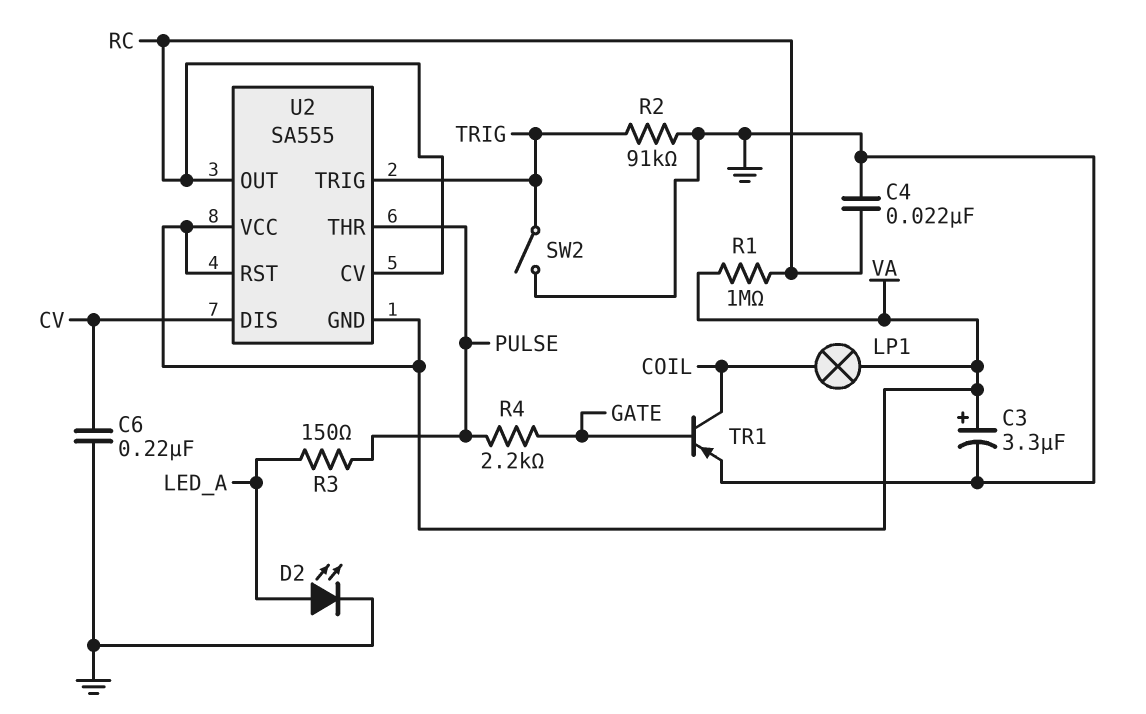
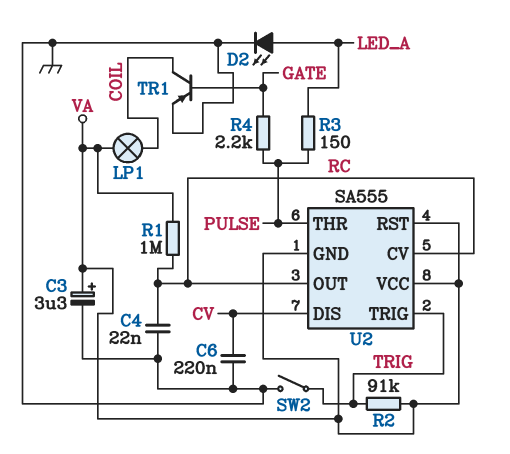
R2: 91k (GND, TRIG) -> 91k (TRIG, VA)

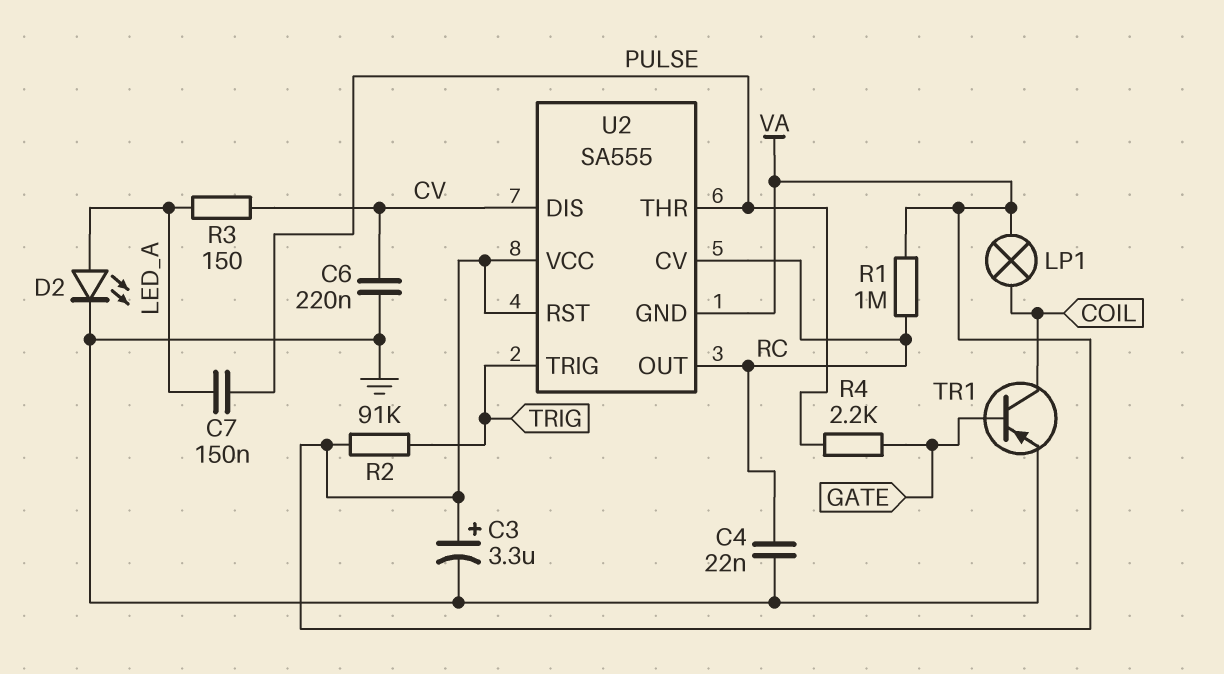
C7: none -> 150nF (LED_A, PULSE)
R3: 150 (LED_A, PULSE) -> 150 (CV, LED_A)
SW2: switch (GND, TRIG) -> none

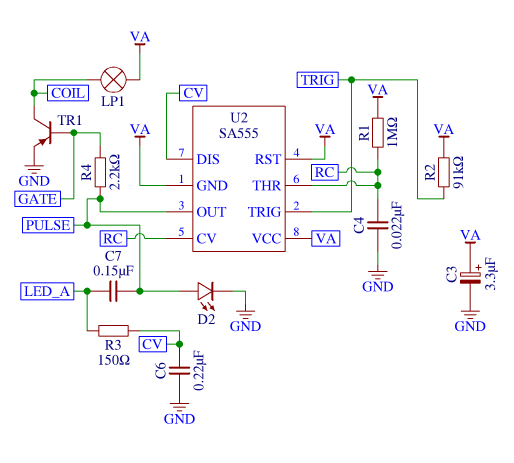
D2: LED (A LED_A, K GND) -> LED (A PULSE, K GND)
U2 pin OUT: RC -> PULSE
U2 pin THR: PULSE -> RC

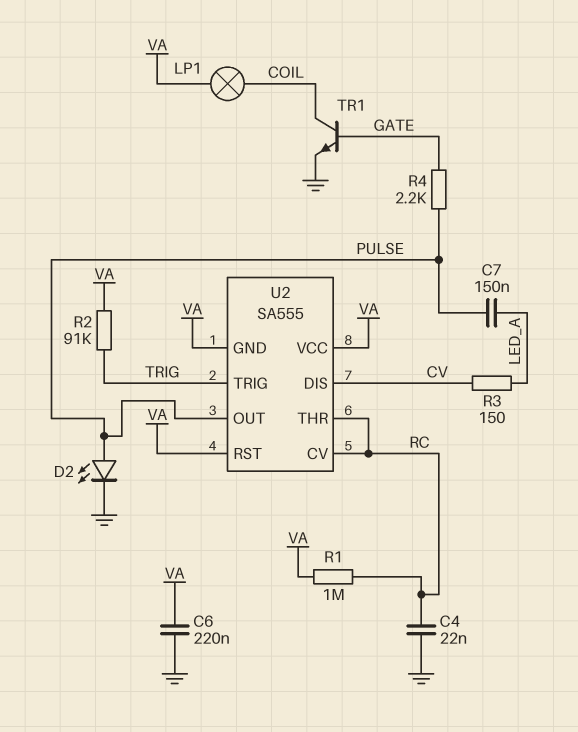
C3: 3.3uF (plus VA, minus GND) -> none
C6: 220nF (CV, GND) -> 220nF (GND, VA)
TR1: PNP (B GATE, C COIL, E GND) -> NPN (B GATE, C COIL, E GND)

